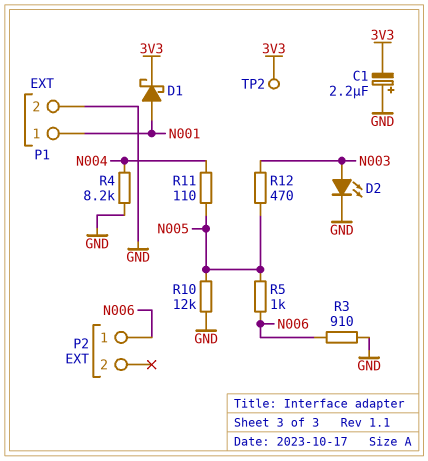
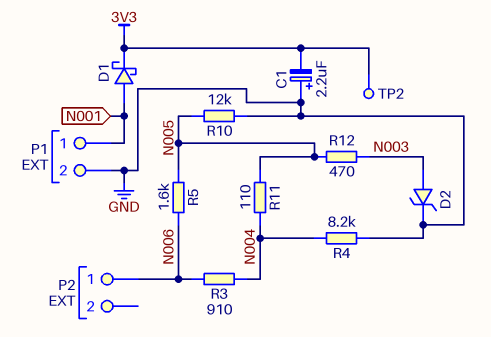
D2: LED (A N003, K GND) -> zener (A N003, K GND)
R3: 910 (GND, N006) -> 910 (N004, N006)
R5: 1k (N005, N006) -> 1.6k (N005, N006)

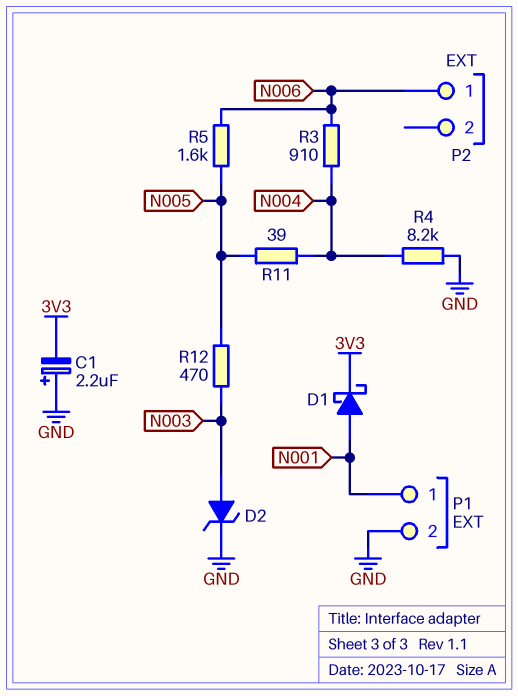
R10: 12k (GND, N005) -> none
R11: 110 (N004, N005) -> 39 (N004, N005)
TP2: test point (3V3) -> none

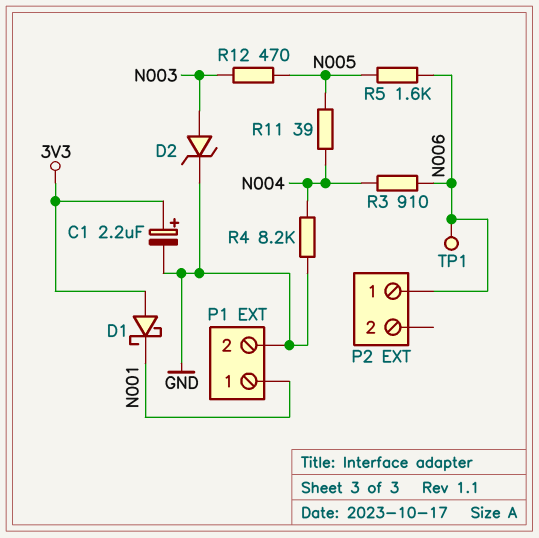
C1: 2.2uF (plus GND, minus 3V3) -> 2.2uF (plus 3V3, minus GND)
D1: schottky (A N001, K 3V3) -> schottky (A 3V3, K N001)
TP1: none -> test point (N006)

